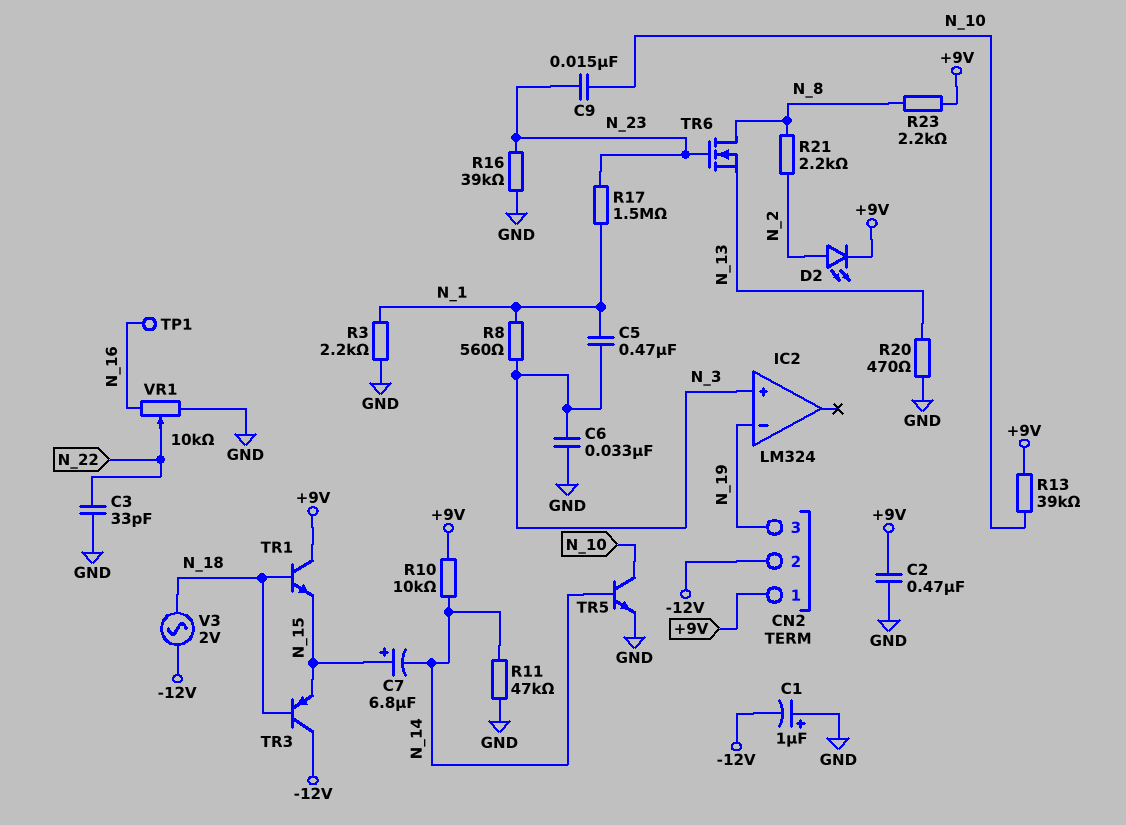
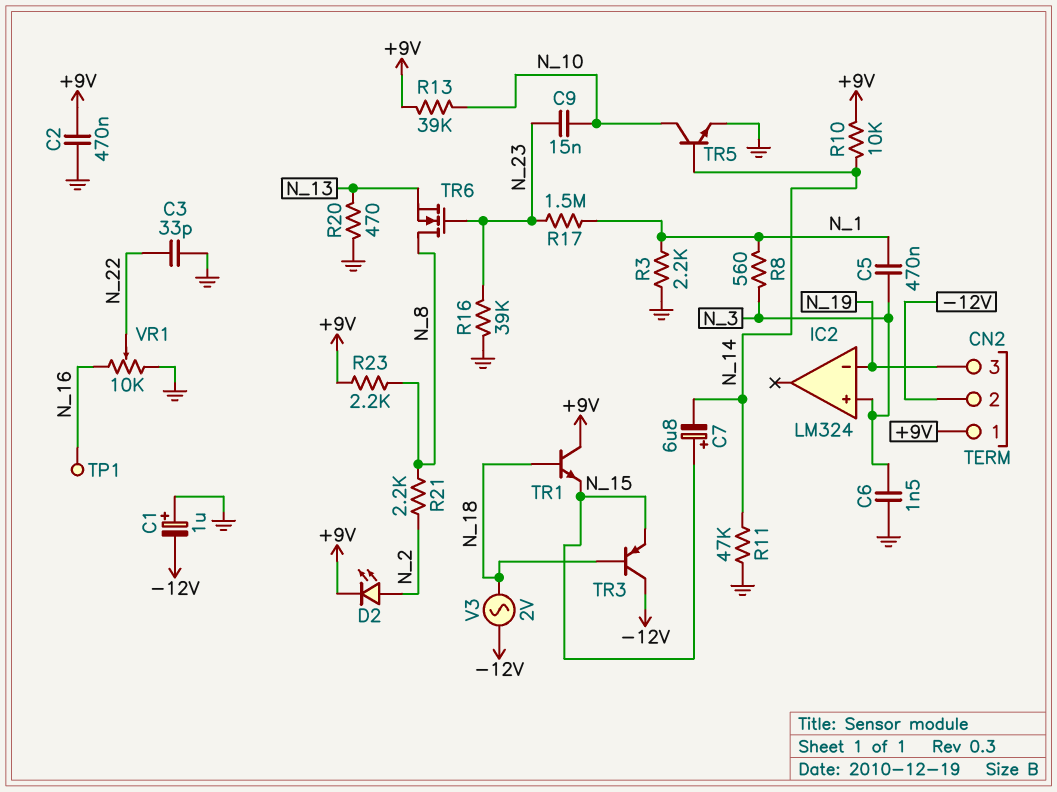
C6: 33nF (GND, N_3) -> 1.5nF (GND, N_3)

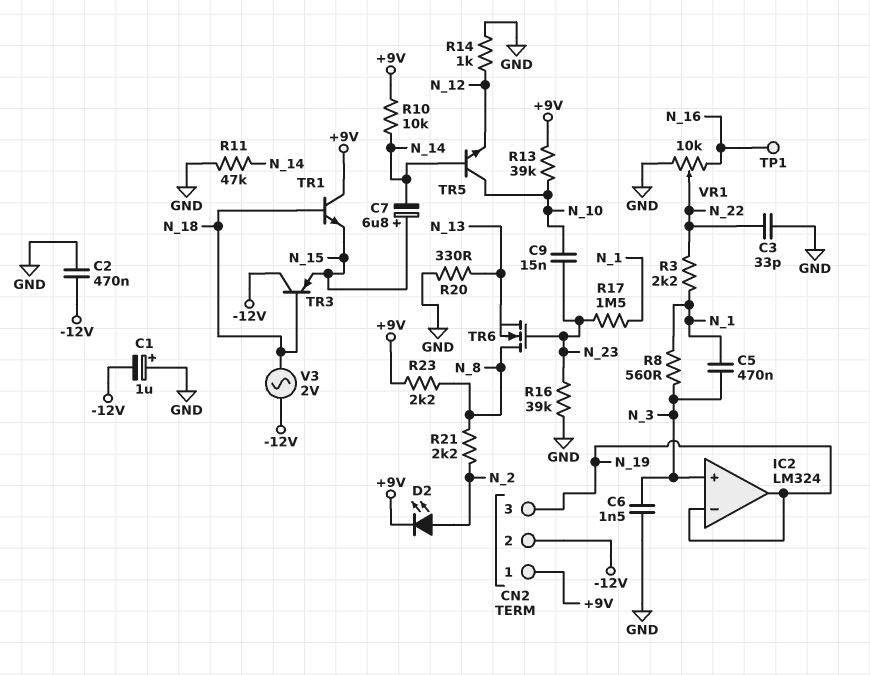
C2: 470nF (+9V, GND) -> 470nF (-12V, GND)
IC2 pin out: none -> N_19
R3: 2.2k (GND, N_1) -> 2.2k (N_1, N_22)
R14: none -> 1k (GND, N_12)
R20: 470 (GND, N_13) -> 330 (GND, N_13)
TR5: NPN (B N_14, C N_10, E GND) -> NPN (B N_14, C N_10, E N_12)

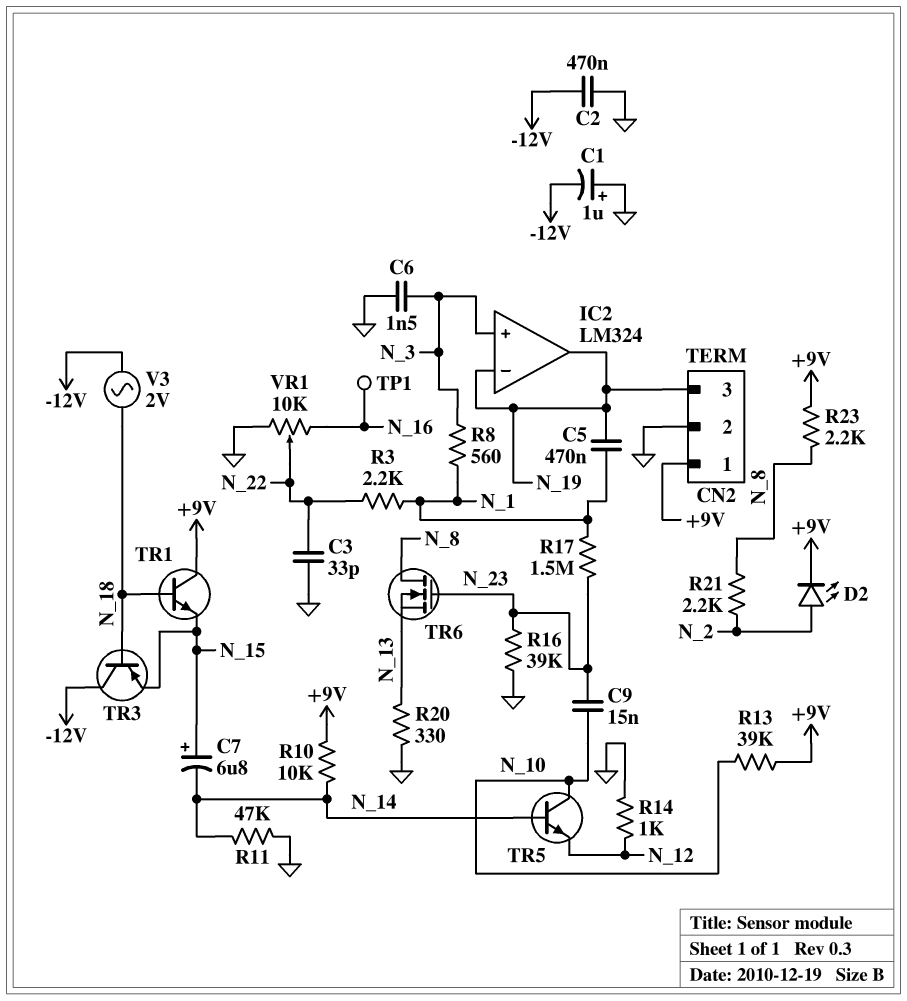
C5: 470nF (N_1, N_3) -> 470nF (N_1, N_19)
CN2 pin 2: -12V -> GND

